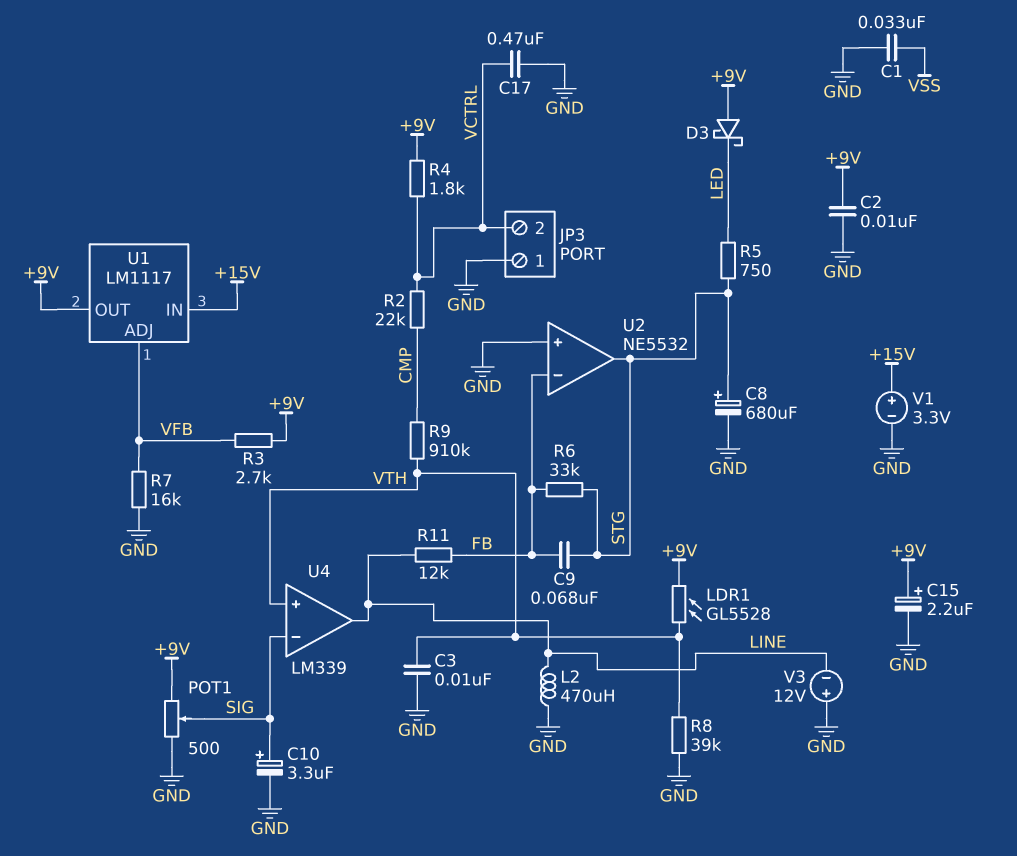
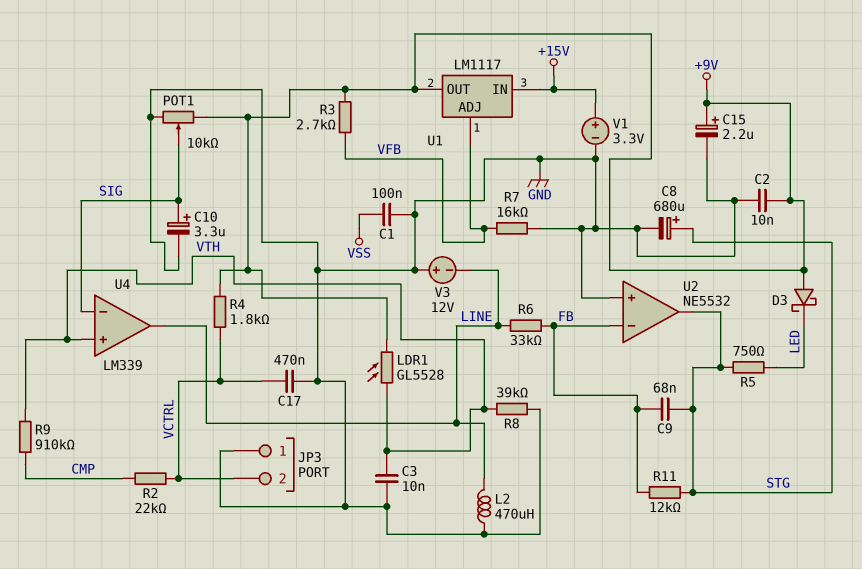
C1: 33nF (GND, VSS) -> 100nF (GND, VSS)
POT1: 500 (+9V, GND, wiper SIG) -> 10k (+9V, GND, wiper SIG)
R6: 33k (FB, STG) -> 33k (FB, LINE)
R11: 12k (FB, LINE) -> 12k (FB, STG)

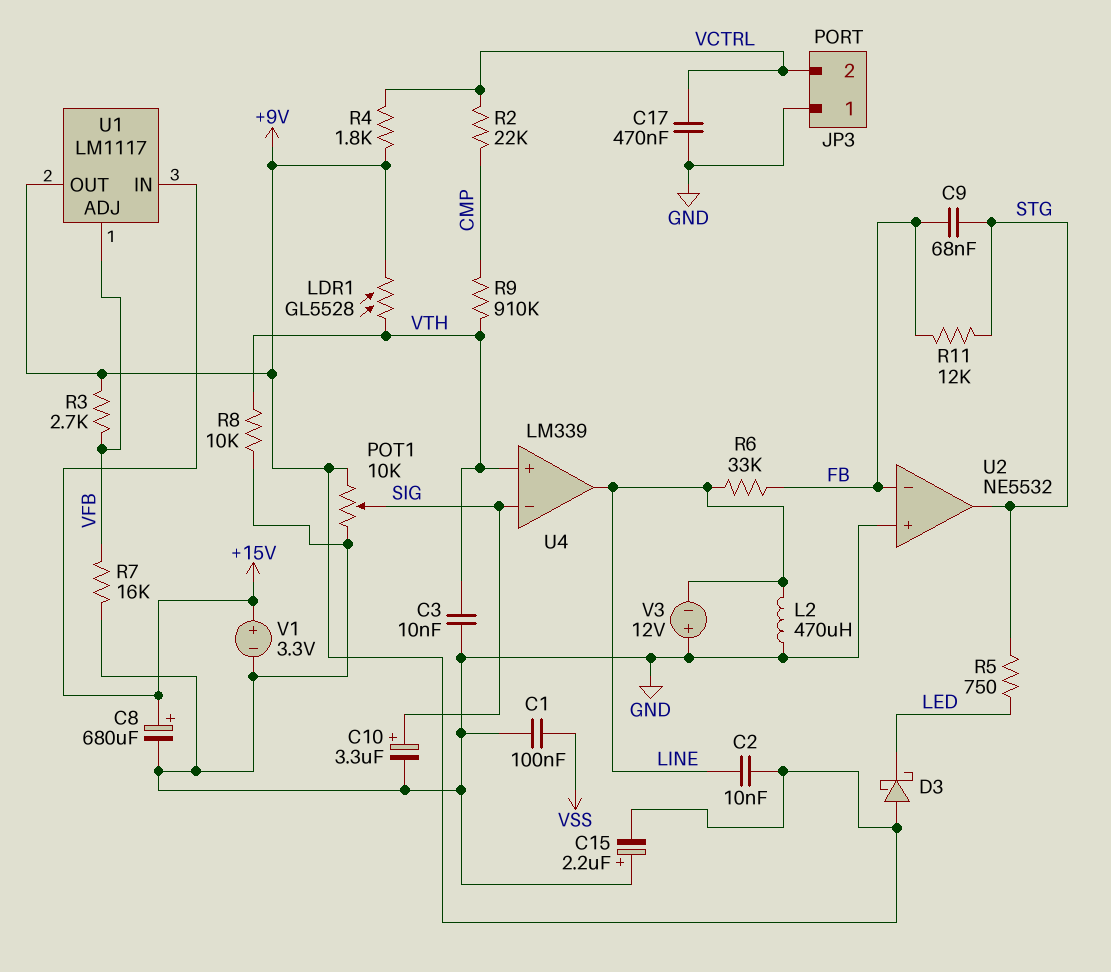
C2: 10nF (+9V, GND) -> 10nF (+9V, LINE)
C8: 680uF (plus STG, minus GND) -> 680uF (plus +15V, minus GND)
C15: 2.2uF (plus +9V, minus GND) -> 2.2uF (plus GND, minus +9V)
R8: 39k (GND, VTH) -> 10k (GND, VTH)

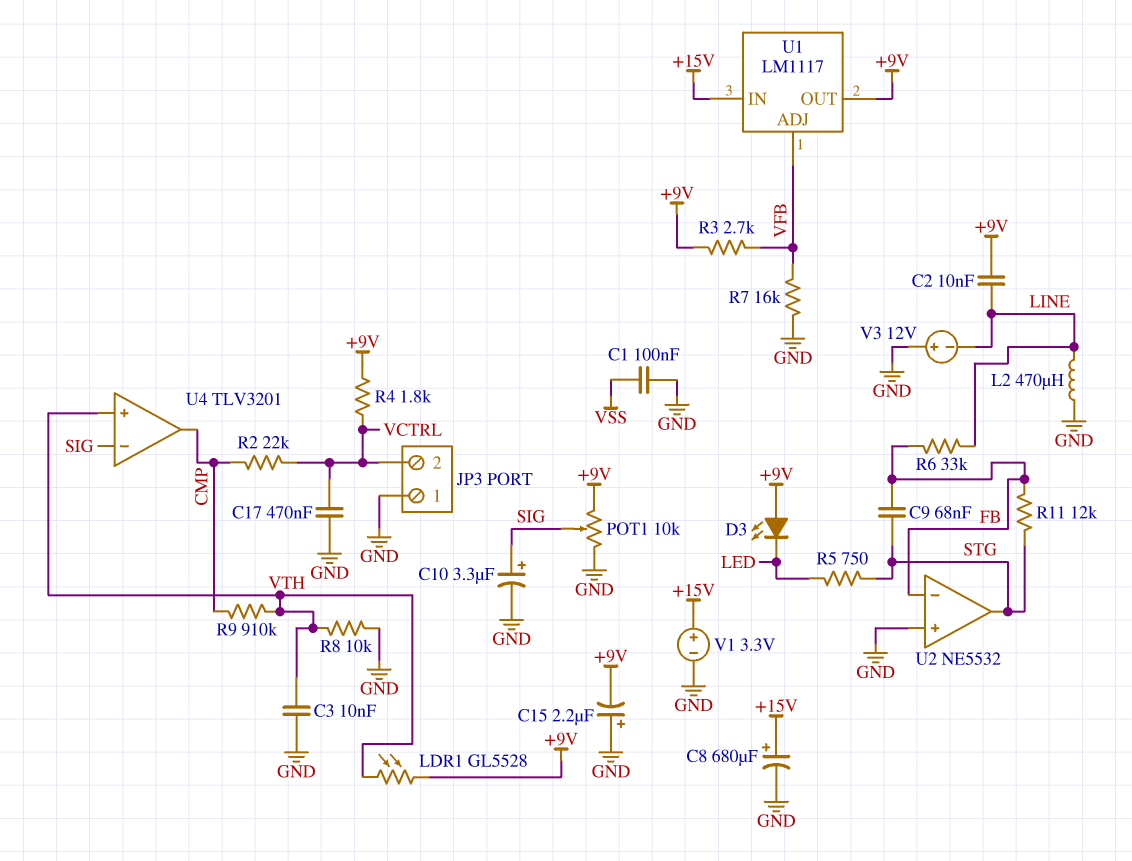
D3: schottky (A +9V, K LED) -> LED (A +9V, K LED)
U4: LM339 -> TLV3201
U4 pin out: LINE -> CMP

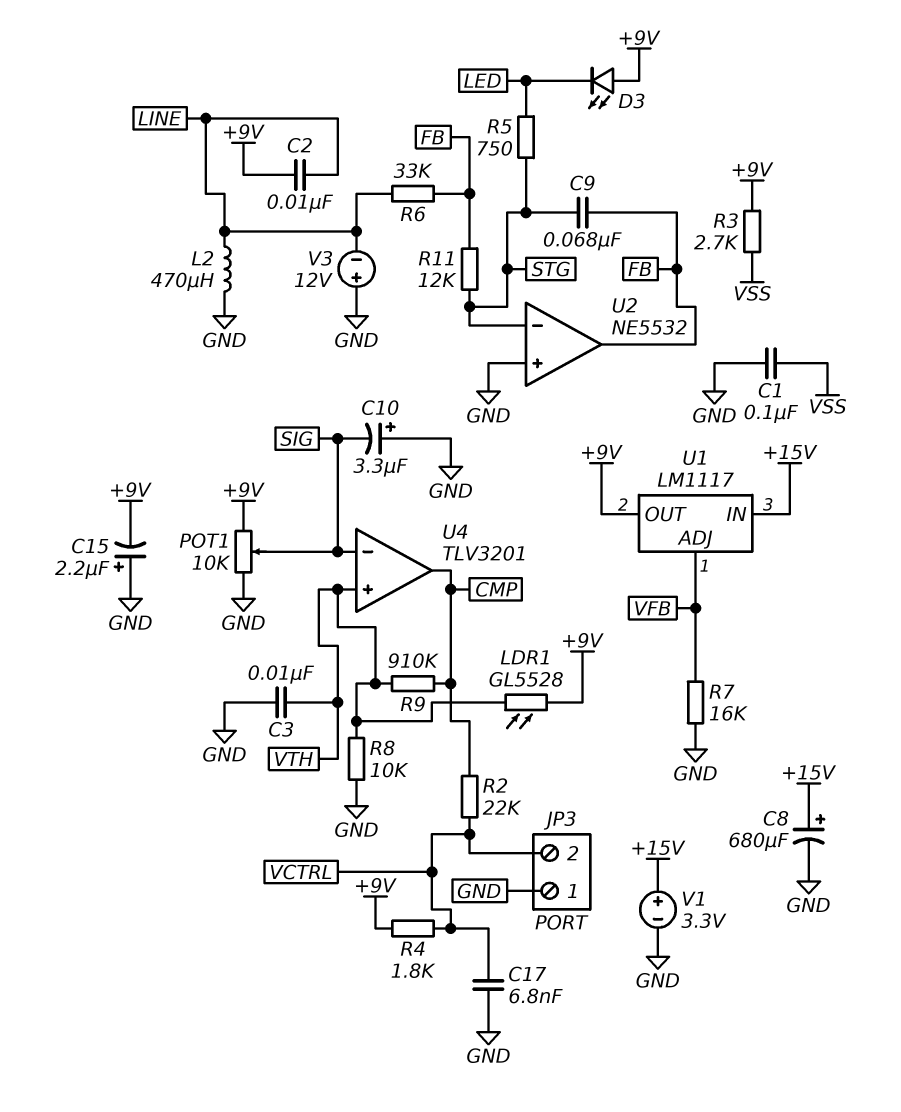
C10: 3.3uF (plus SIG, minus GND) -> 3.3uF (plus GND, minus SIG)
C17: 470nF (GND, VCTRL) -> 6.8nF (GND, VCTRL)
R3: 2.7k (+9V, VFB) -> 2.7k (+9V, VSS)
U2 pin in-: FB -> STG
U2 pin out: STG -> FB

